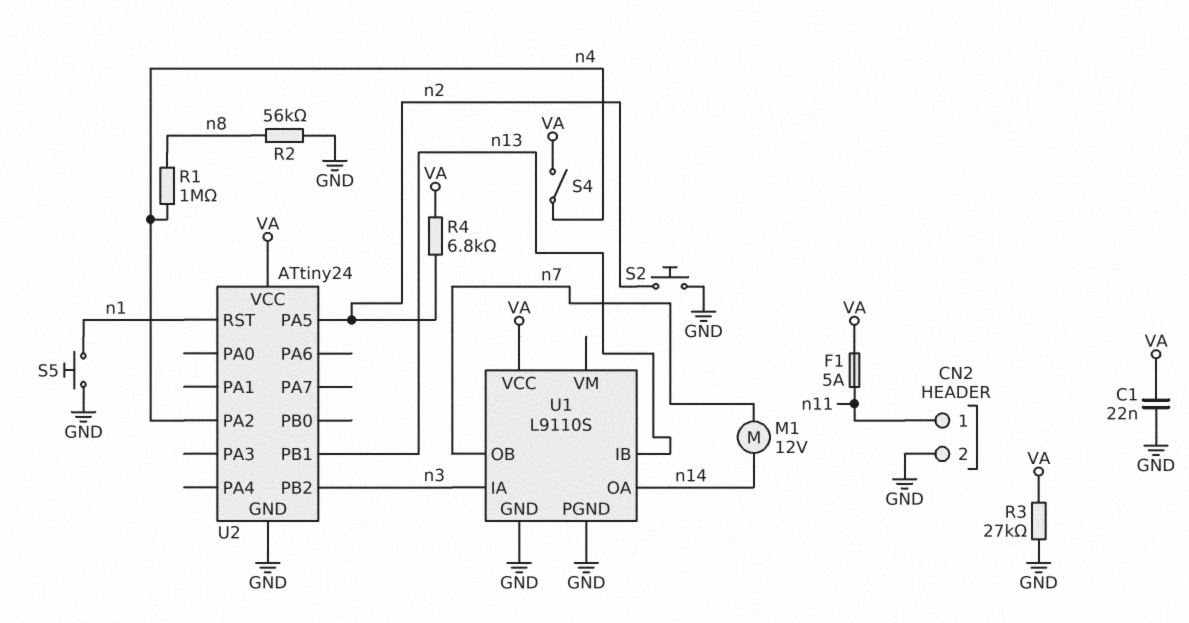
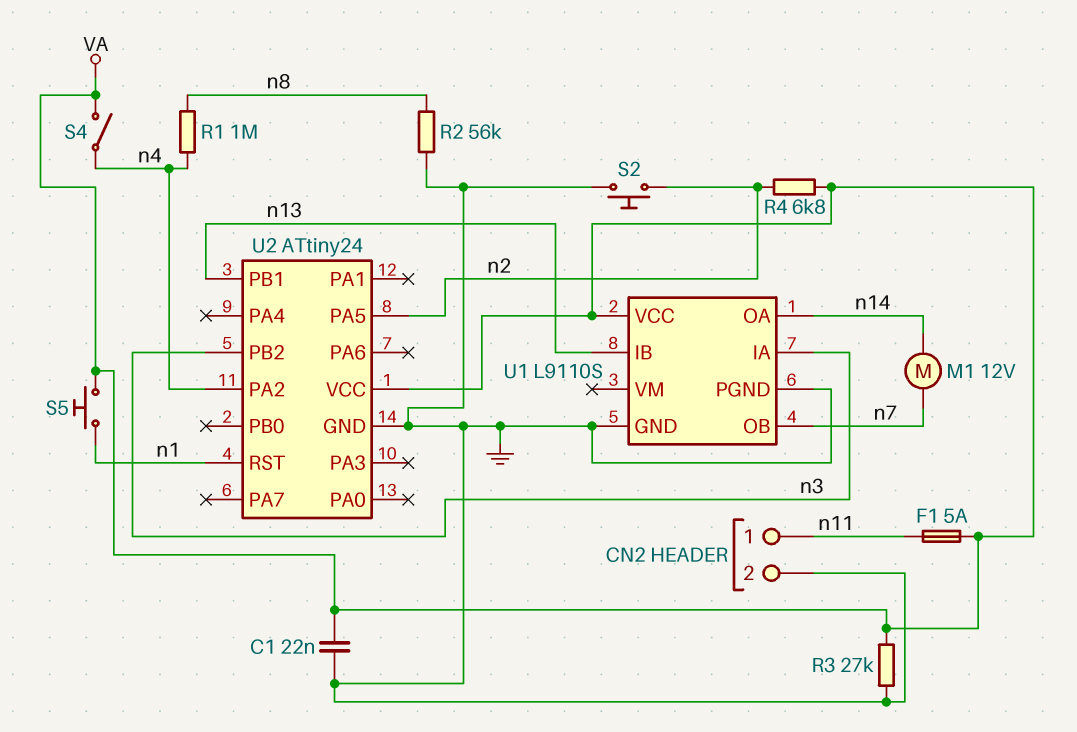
S5: button (GND, n1) -> button (VA, n1)

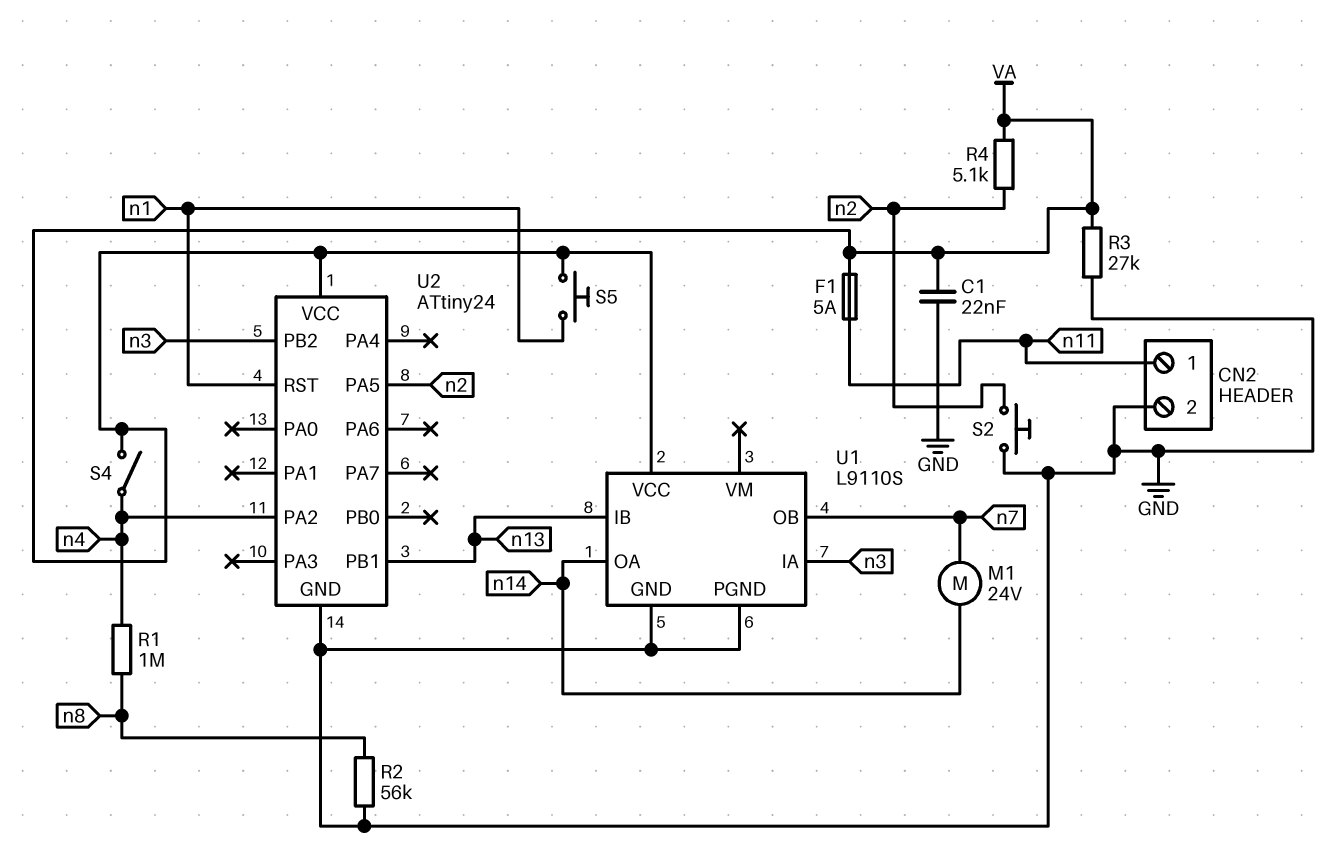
M1: motor 12V (n7, n14) -> motor 24V (n7, n14)
R4: 6.8k (VA, n2) -> 5.1k (VA, n2)

